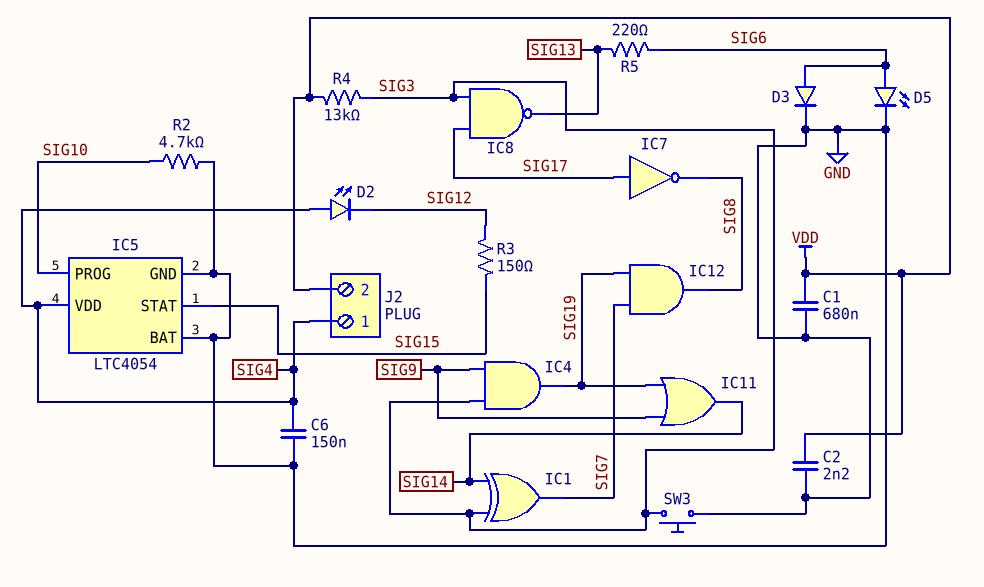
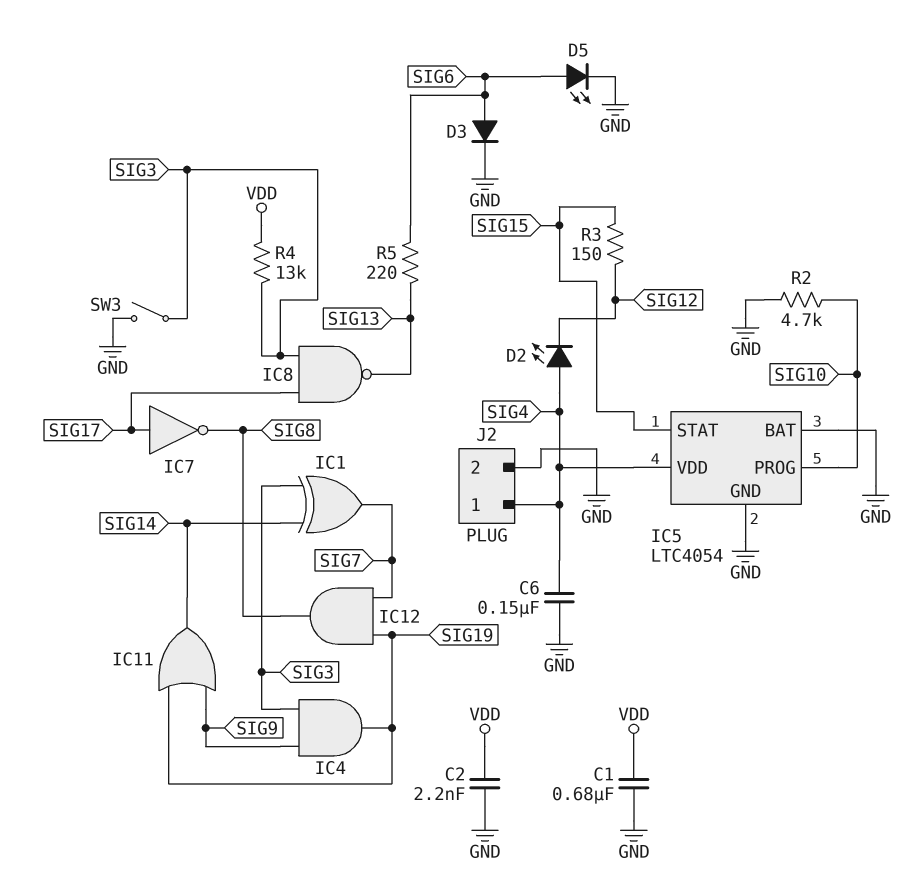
J2 pin 2: VDD -> GND
SW3: button (GND, SIG3) -> switch (GND, SIG3)

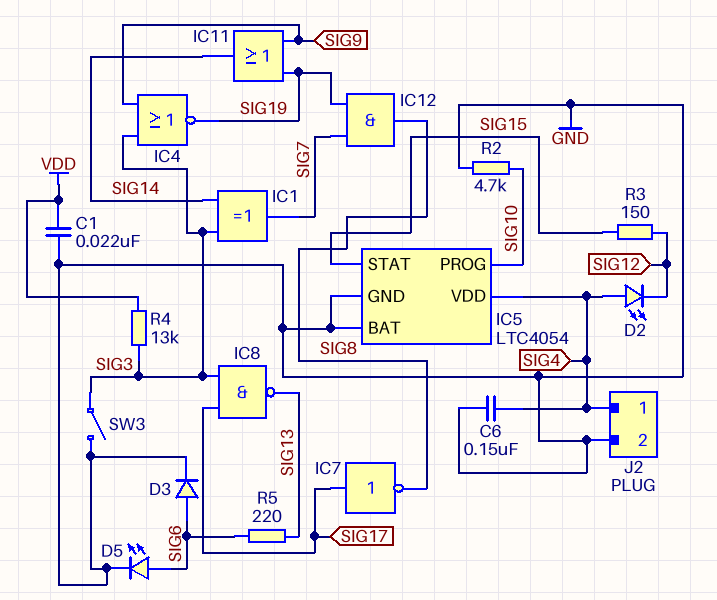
C1: 680nF (GND, VDD) -> 22nF (GND, VDD)
C2: 2.2nF (GND, VDD) -> none
IC4: AND (in SIG3, in SIG9, out SIG19) -> NOR (in SIG3, in SIG9, out SIG19)

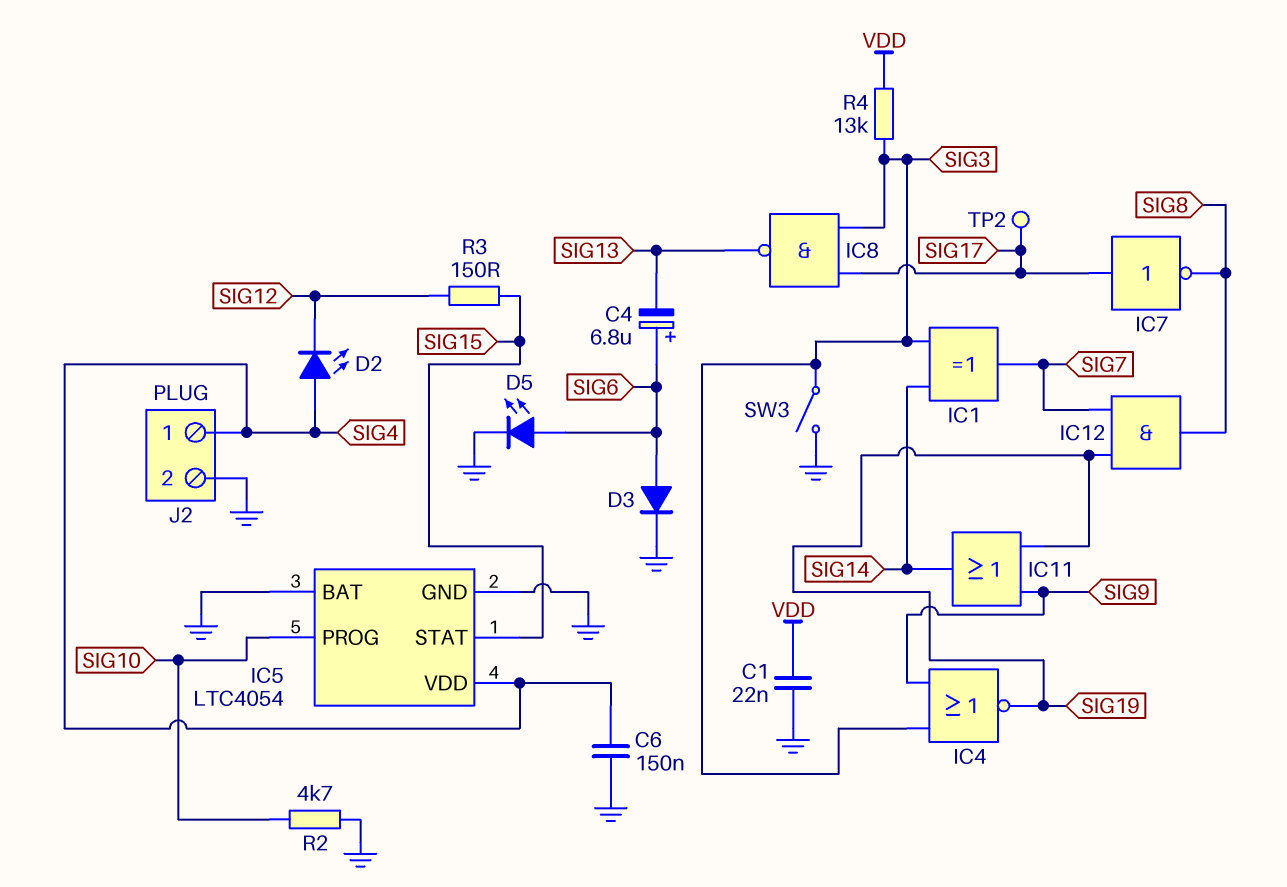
C4: none -> 6.8uF (plus SIG6, minus SIG13)
R5: 220 (SIG6, SIG13) -> none
TP2: none -> test point (SIG17)

